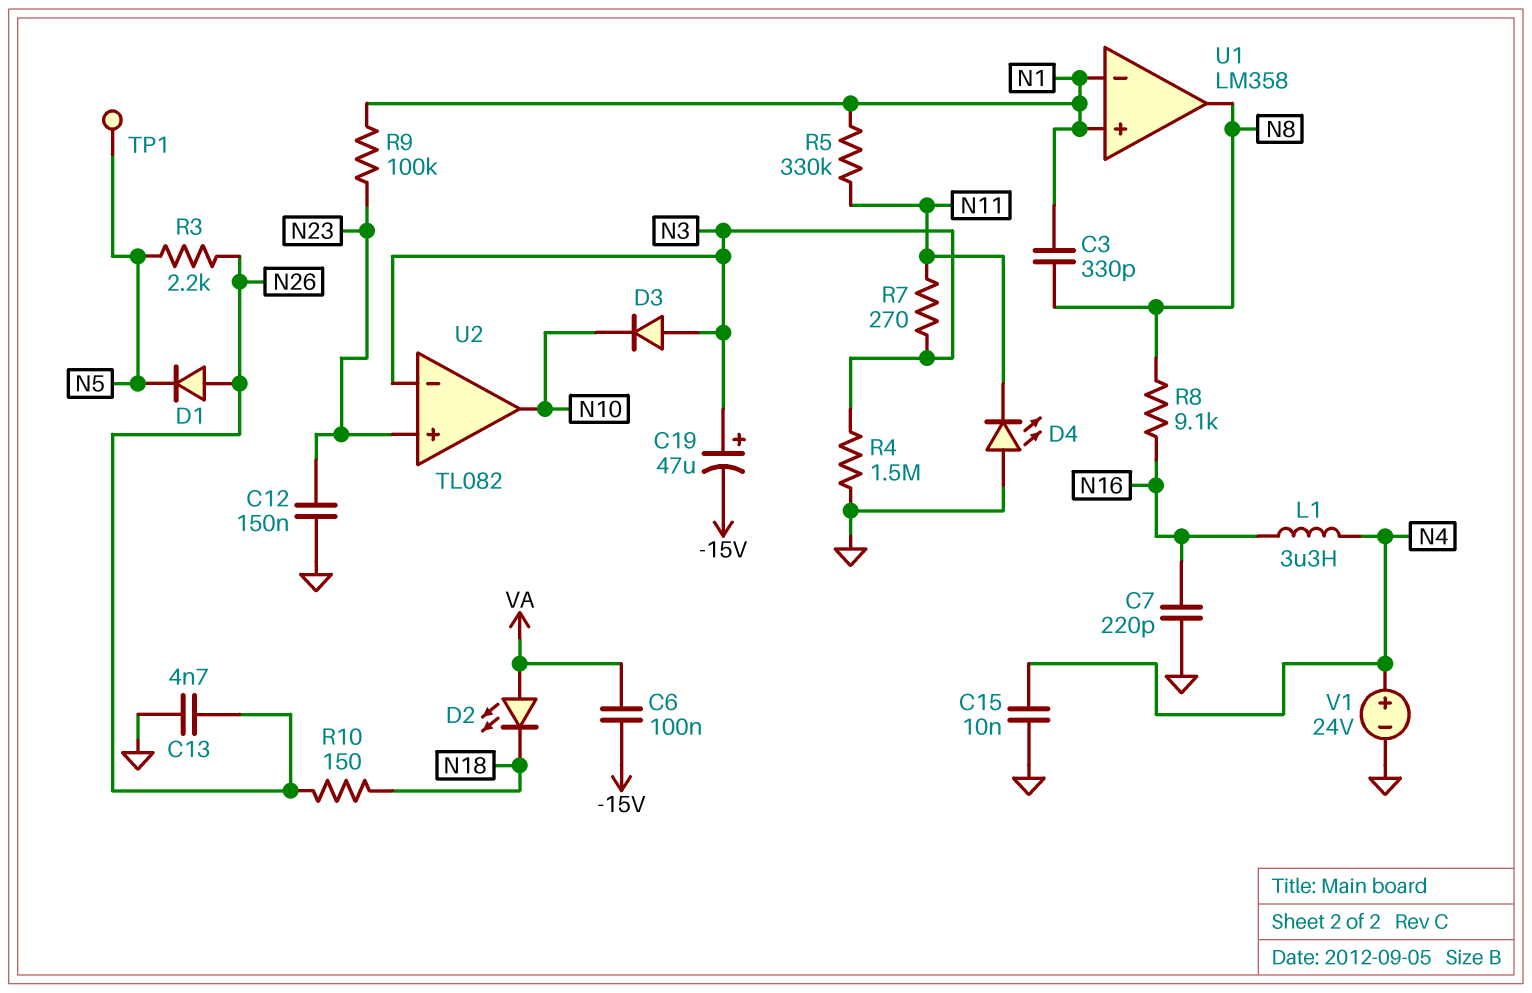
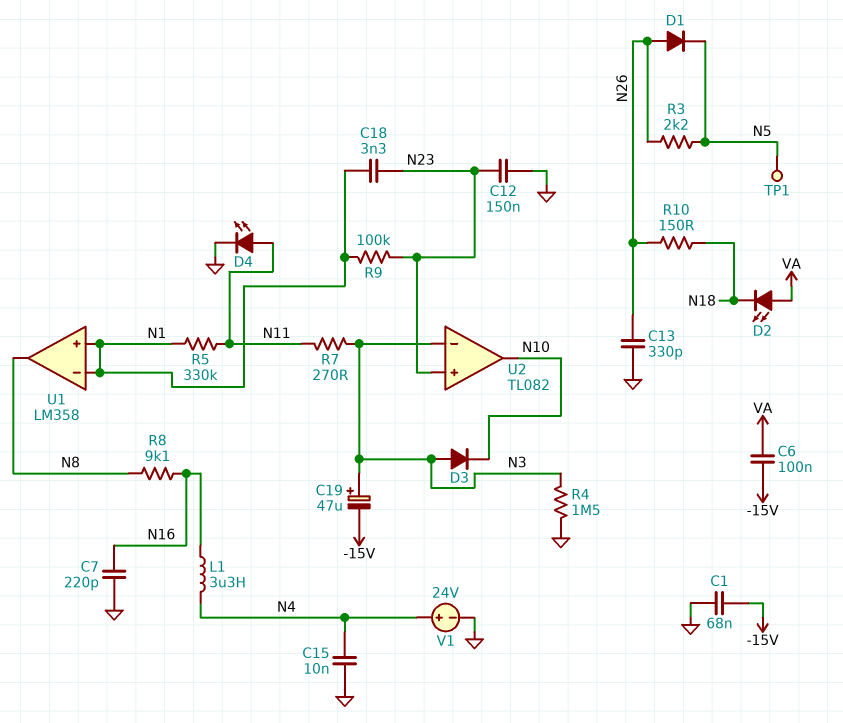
C1: none -> 68nF (-15V, GND)
C3: 330pF (N1, N8) -> none
C13: 4.7nF (GND, N26) -> 330pF (GND, N26)
C18: none -> 3.3nF (N1, N23)
D4: LED (A GND, K N11) -> LED (A N11, K GND)

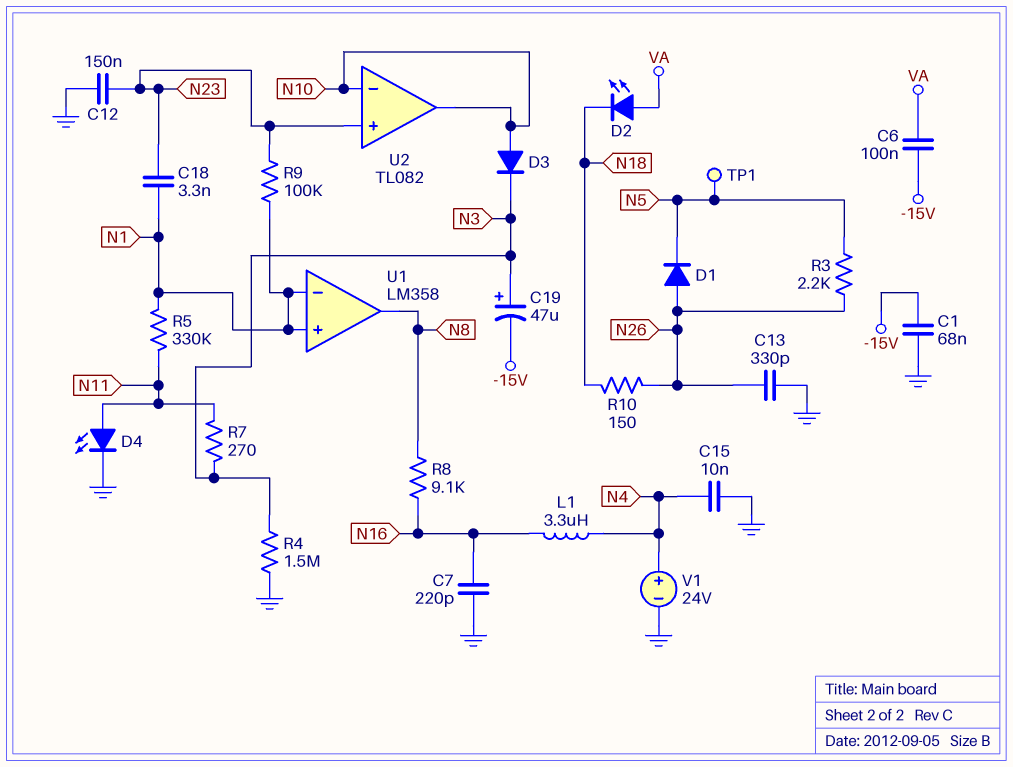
D3: diode (A N3, K N10) -> diode (A N10, K N3)
U2 pin in-: N3 -> N10

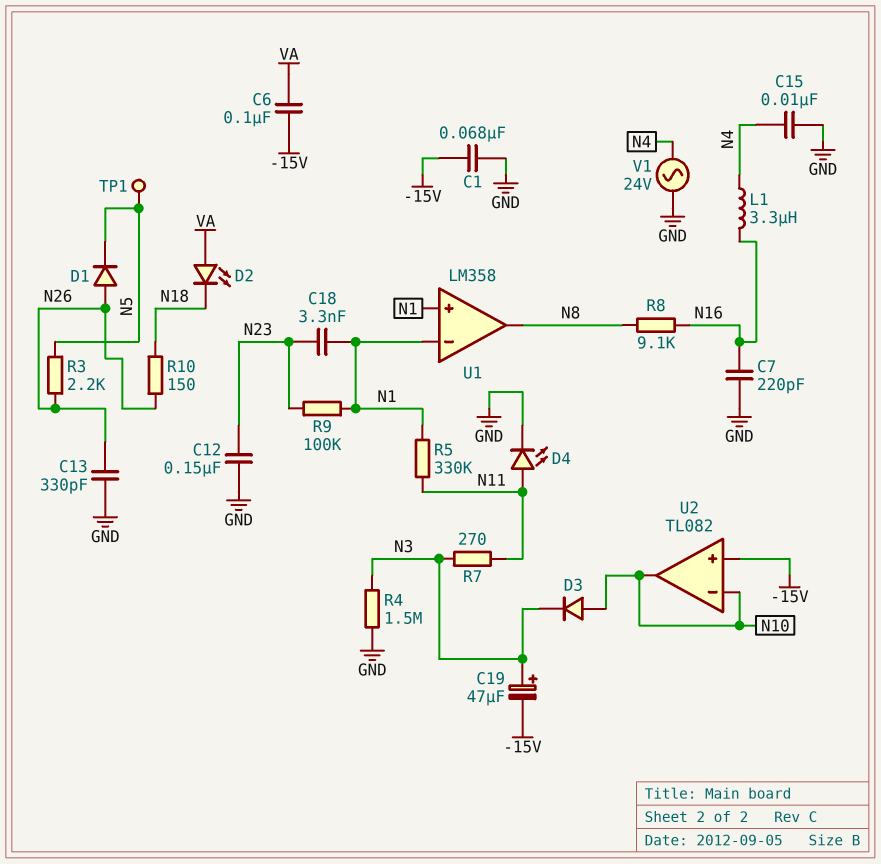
U2 pin in+: N23 -> -15V
V1: 24V (plus N4, minus GND) -> AC 24V (GND, N4)

